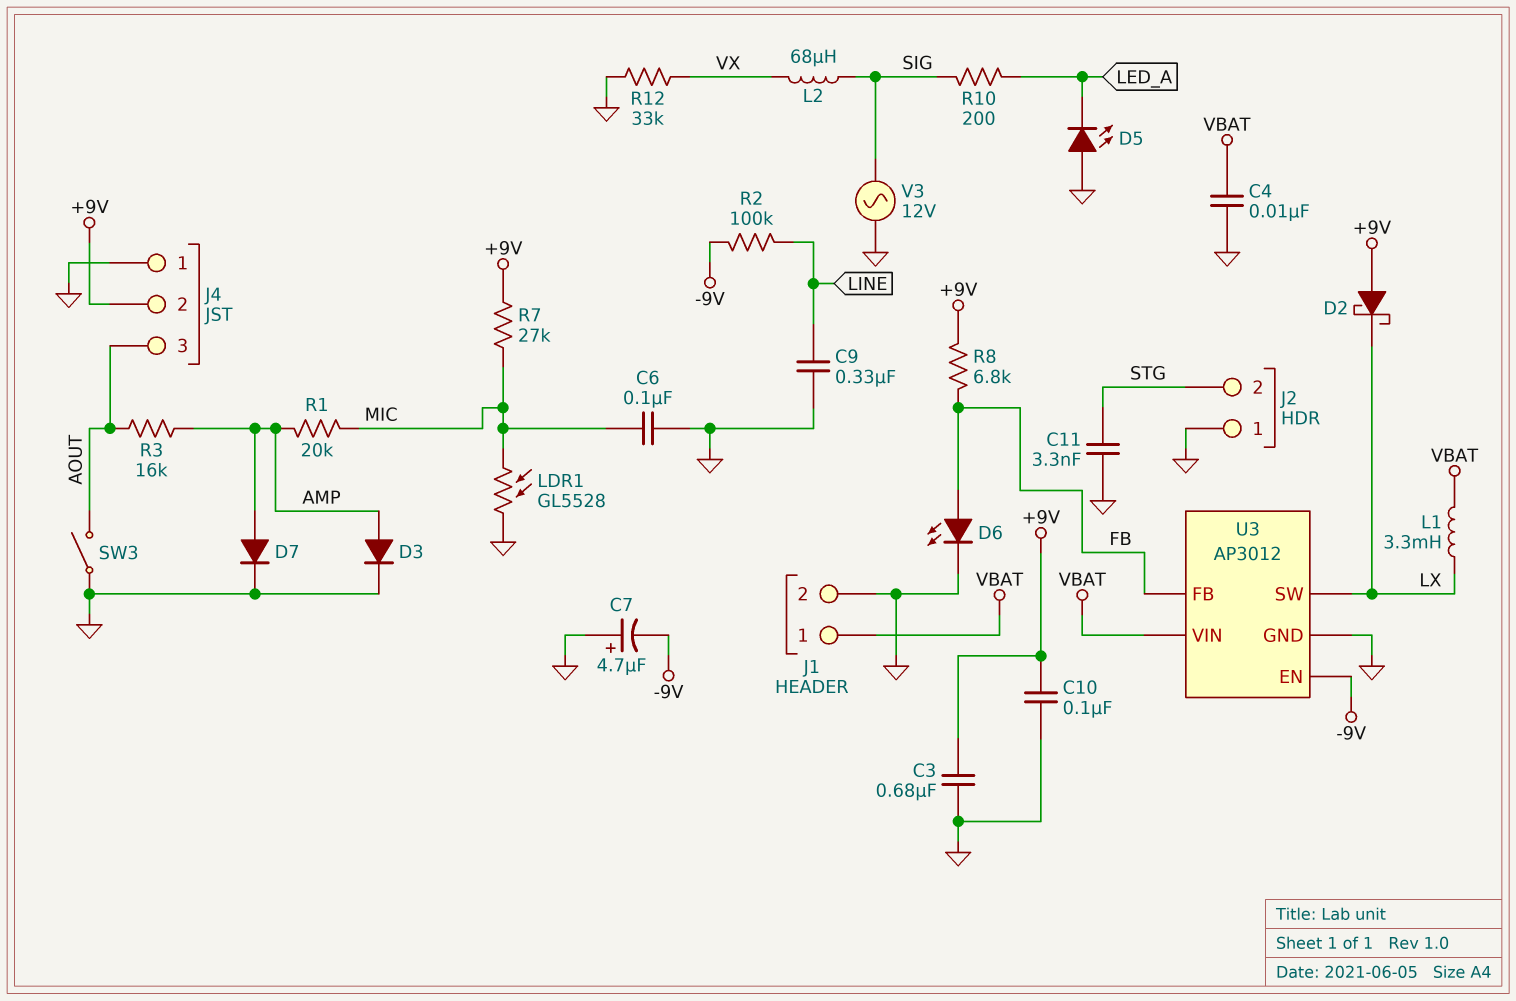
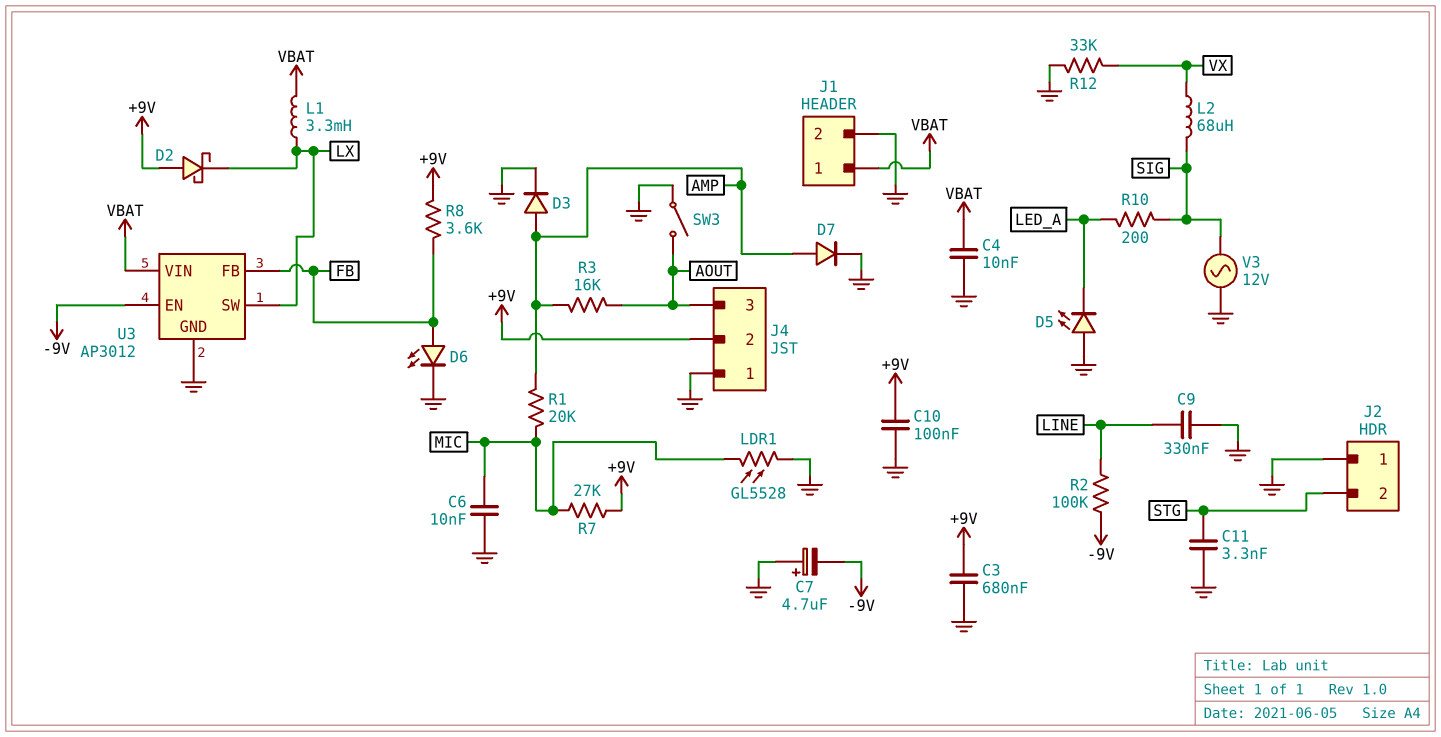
C6: 100nF (GND, MIC) -> 10nF (GND, MIC)
R8: 6.8k (+9V, FB) -> 3.6k (+9V, FB)

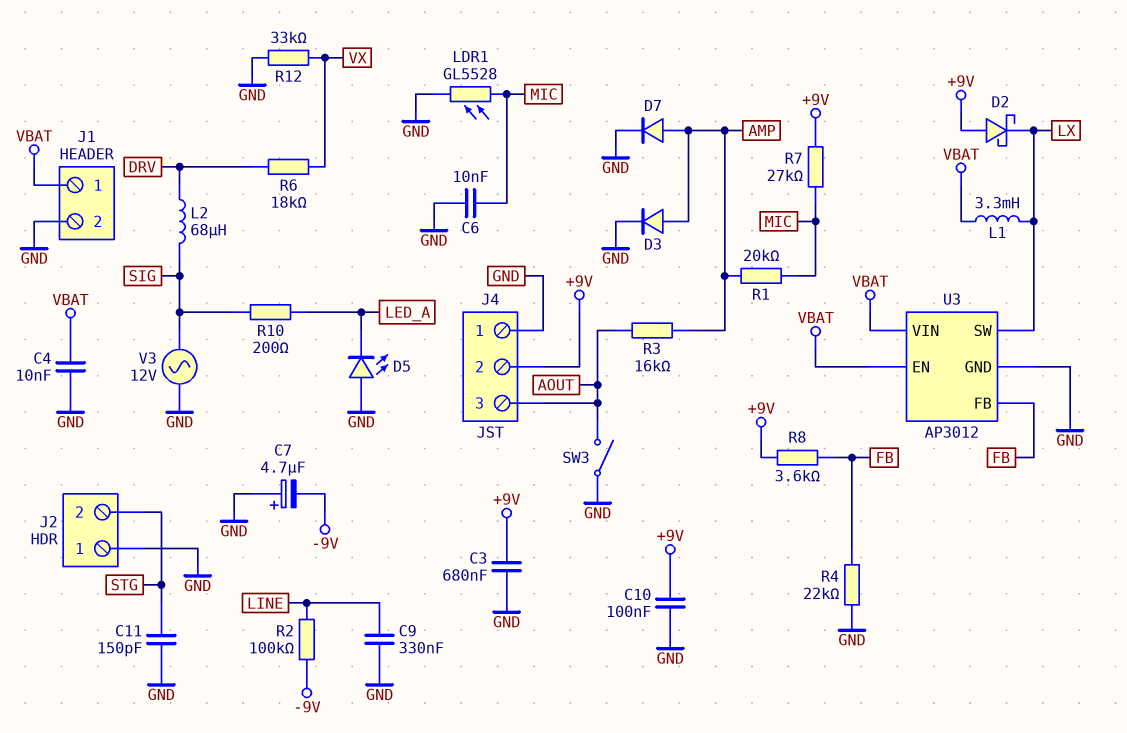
C11: 3.3nF (GND, STG) -> 150pF (GND, STG)
D6: LED (A FB, K GND) -> none
L2: 68uH (SIG, VX) -> 68uH (DRV, SIG)
R4: none -> 22k (FB, GND)
R6: none -> 18k (DRV, VX)
U3 pin EN: -9V -> VBAT

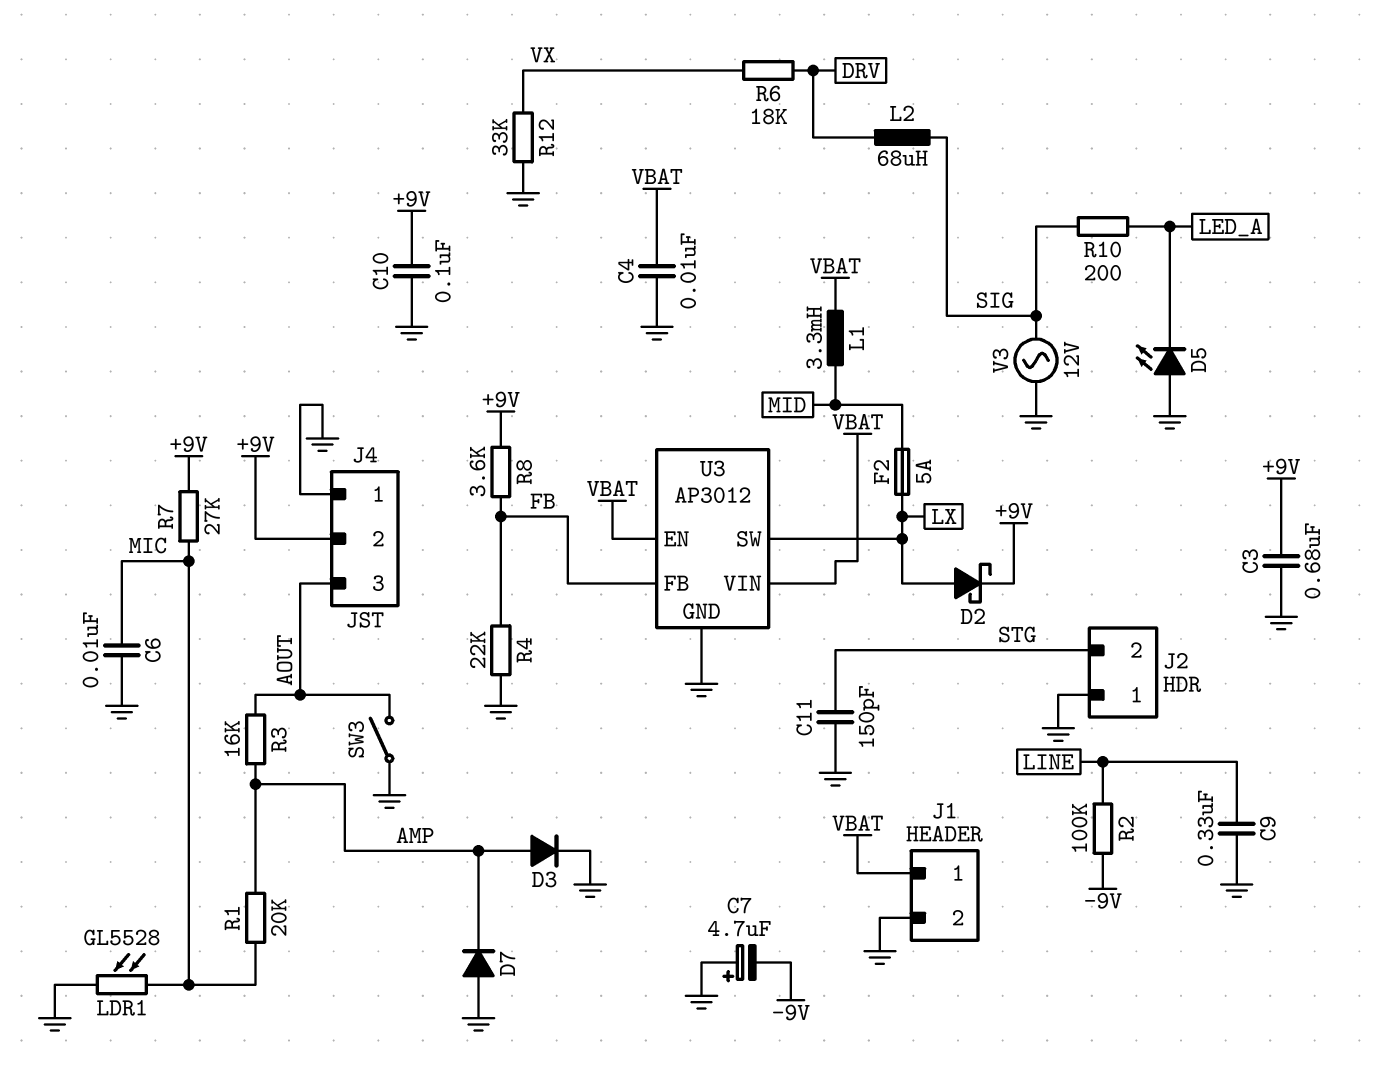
D2: schottky (A +9V, K LX) -> schottky (A LX, K +9V)
D7: diode (A AMP, K GND) -> diode (A GND, K AMP)
F2: none -> 5A (LX, MID)
L1: 3.3mH (LX, VBAT) -> 3.3mH (MID, VBAT)

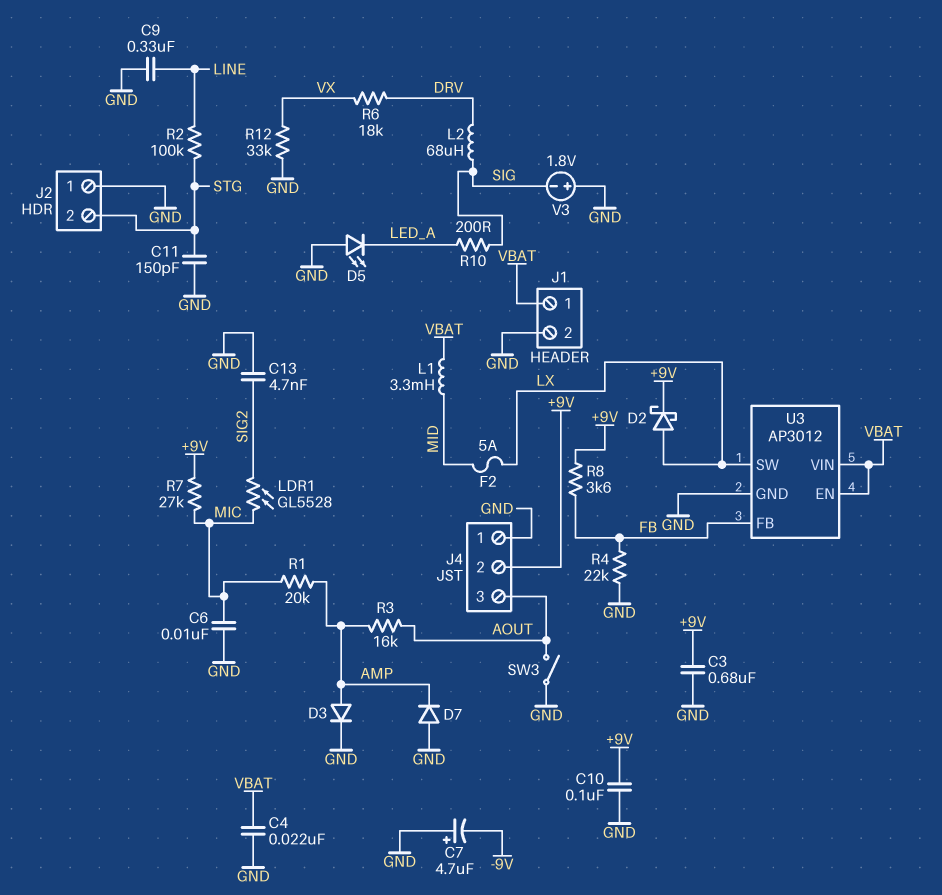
C4: 10nF (GND, VBAT) -> 22nF (GND, VBAT)
C13: none -> 4.7nF (GND, SIG2)
LDR1: GL5528 (GND, MIC) -> GL5528 (MIC, SIG2)
R2: 100k (-9V, LINE) -> 100k (LINE, STG)
V3: AC 12V (GND, SIG) -> 1.8V (plus GND, minus SIG)

